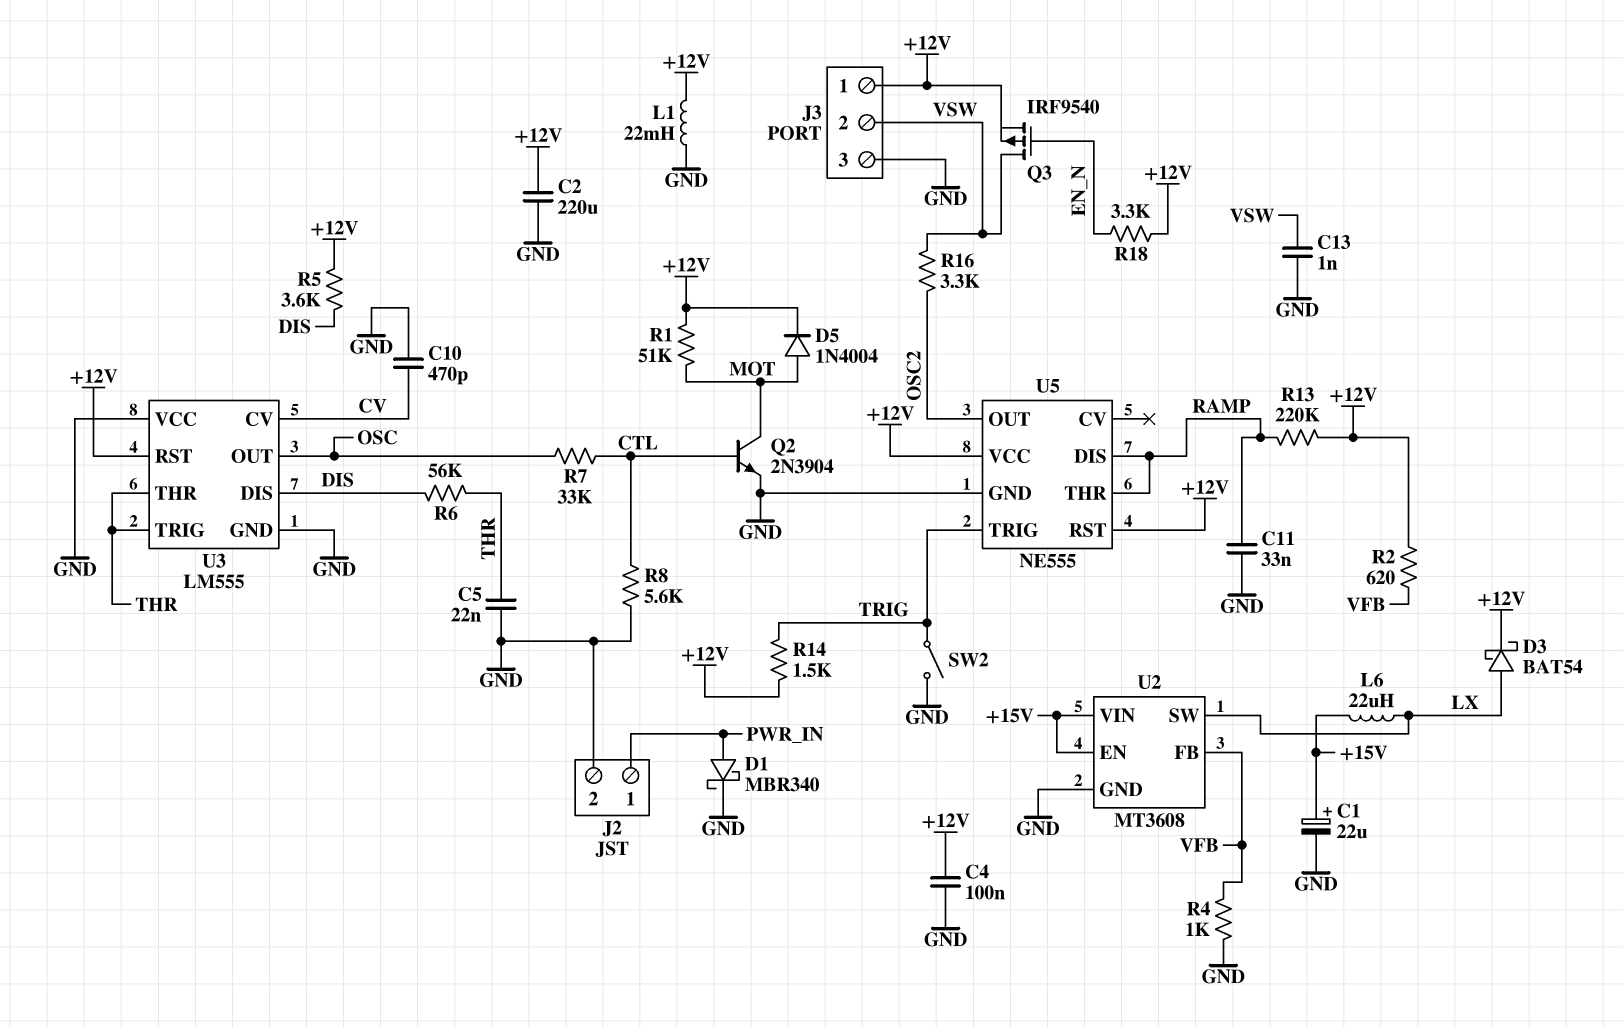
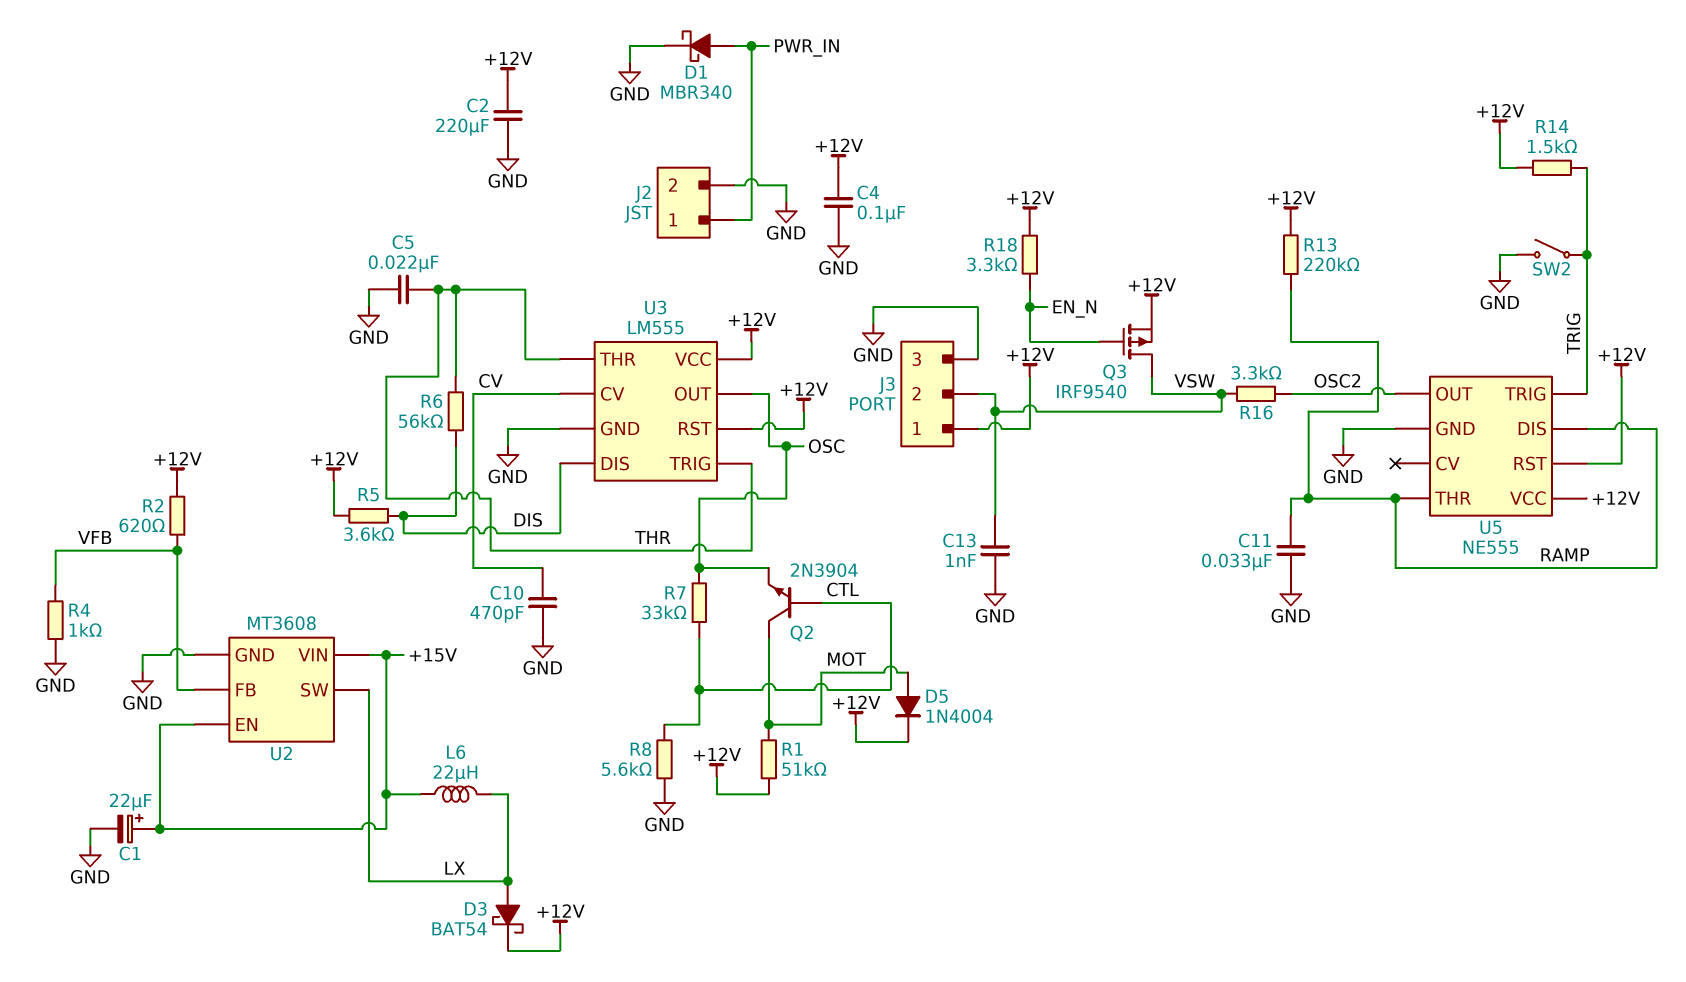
L1: 22mH (+12V, GND) -> none
Q2: NPN 2N3904 (B CTL, C MOT, E GND) -> NPN 2N3904 (B CTL, C MOT, E OSC)
U3 pin VCC: GND -> +12V

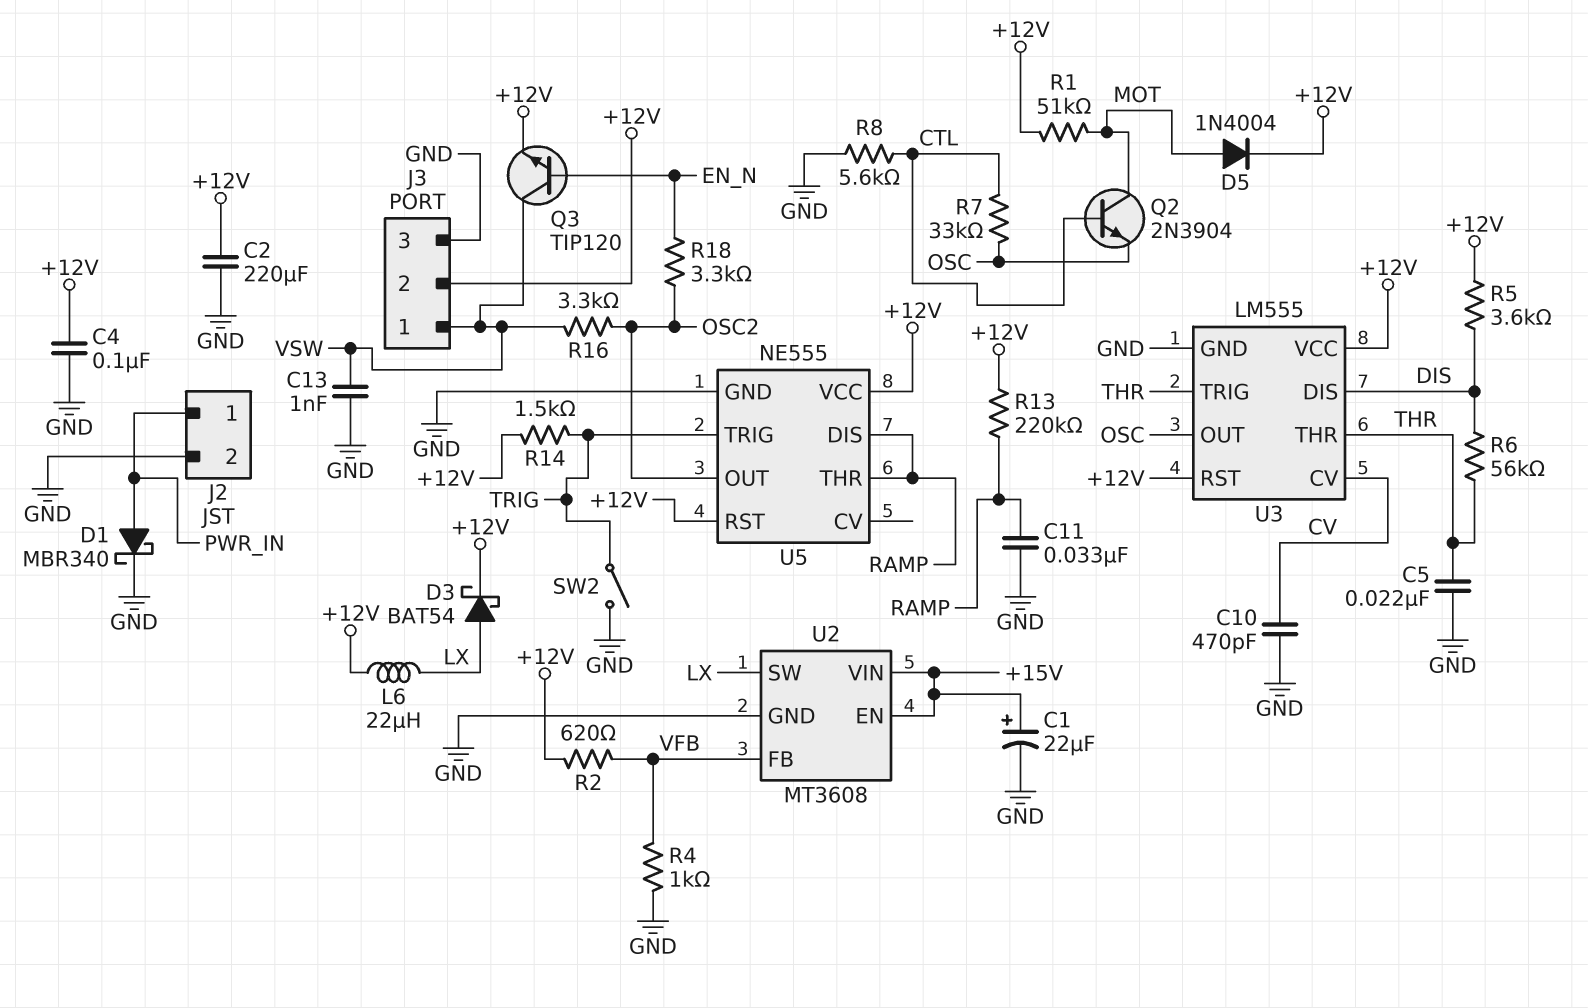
J3 pin 1: +12V -> VSW
J3 pin 2: VSW -> +12V
L6: 22uH (+15V, LX) -> 22uH (+12V, LX)
Q3: PMOS IRF9540 (G EN_N, D VSW, S +12V) -> NPN TIP120 (B EN_N, C VSW, E +12V)
R18: 3.3k (+12V, EN_N) -> 3.3k (EN_N, OSC2)

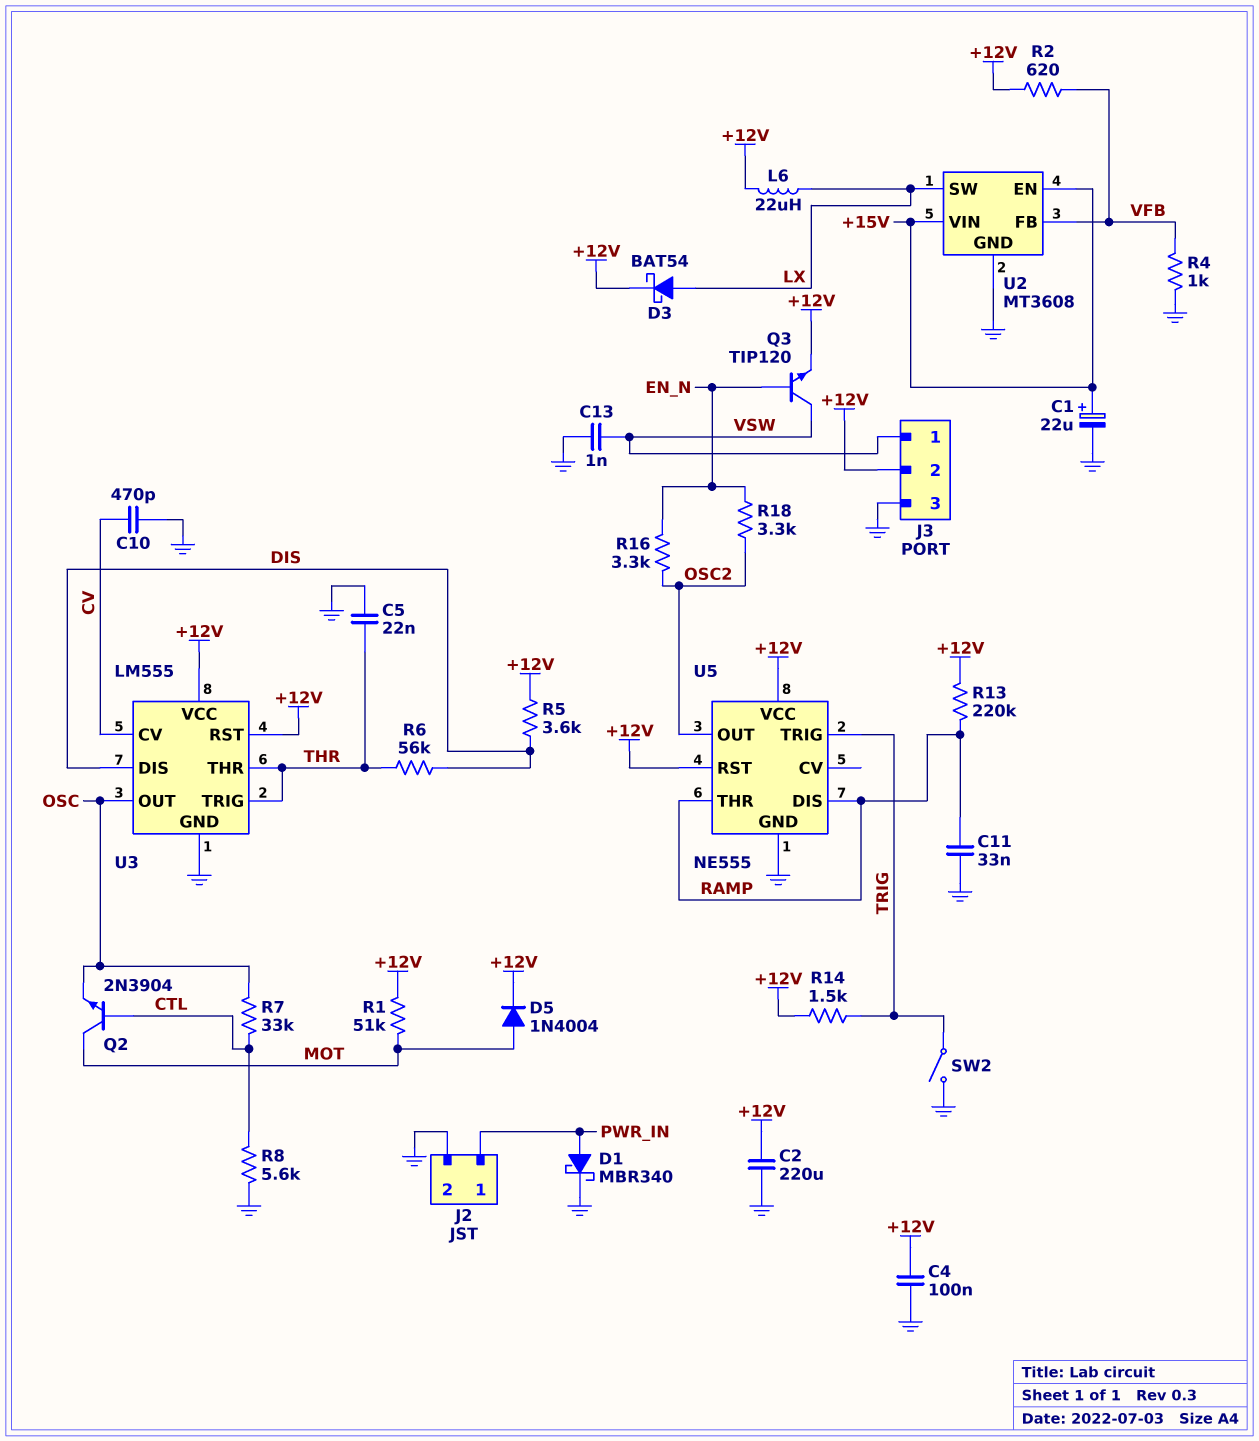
R16: 3.3k (OSC2, VSW) -> 3.3k (EN_N, OSC2)

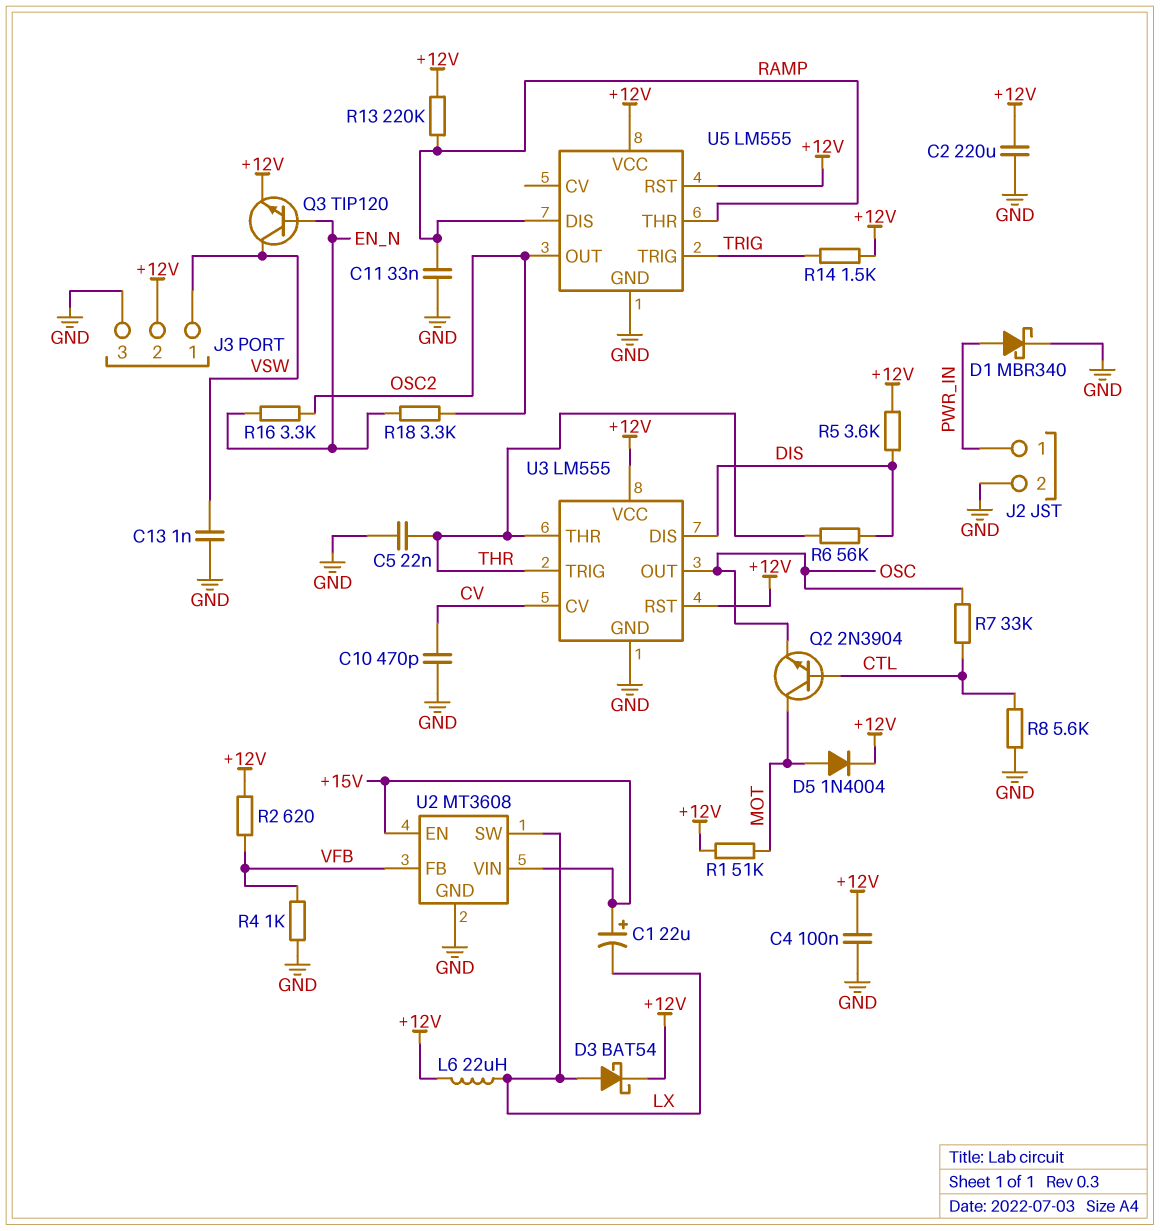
C1: 22uF (plus +15V, minus GND) -> 22uF (plus +15V, minus LX)
SW2: switch (GND, TRIG) -> none
U5: NE555 -> LM555

